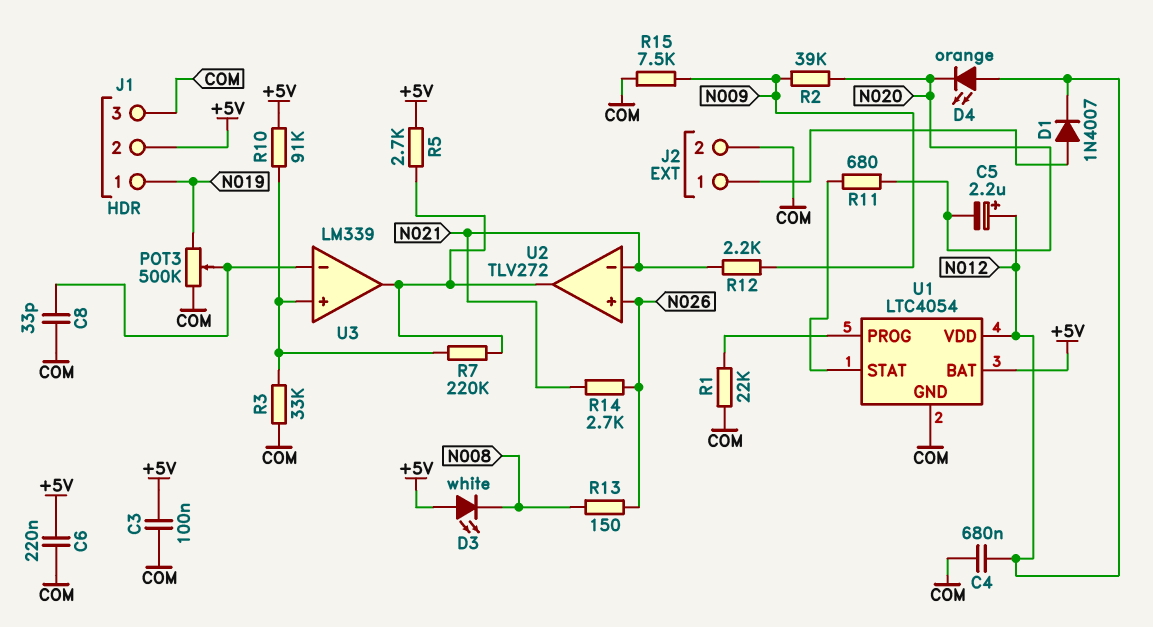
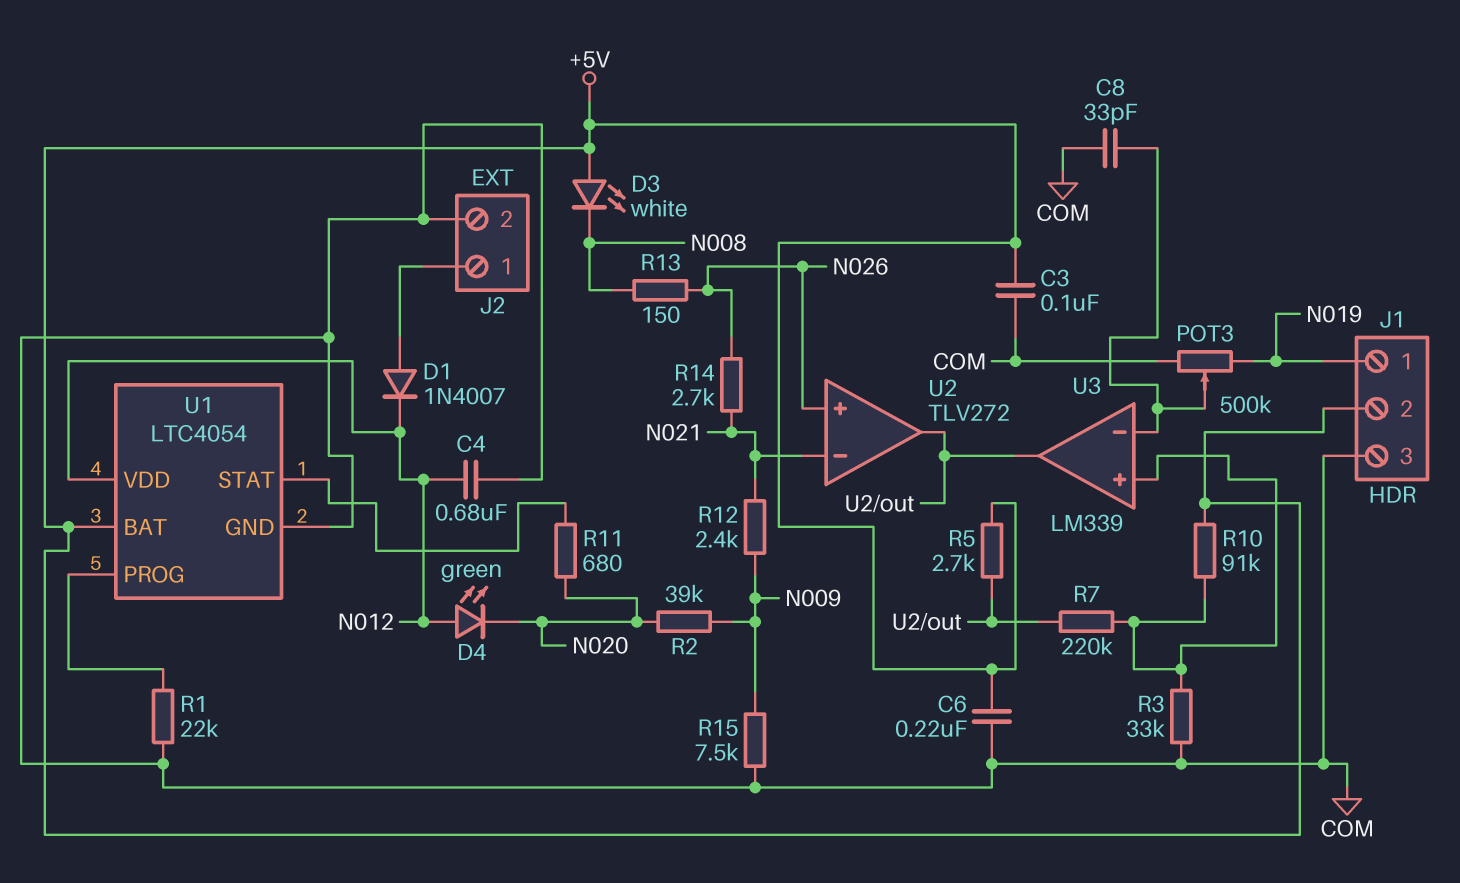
C5: 2.2uF (plus N012, minus N020) -> none
D4: LED orange (A N012, K N020) -> LED green (A N012, K N020)
R12: 2.2k (N009, N021) -> 2.4k (N009, N021)

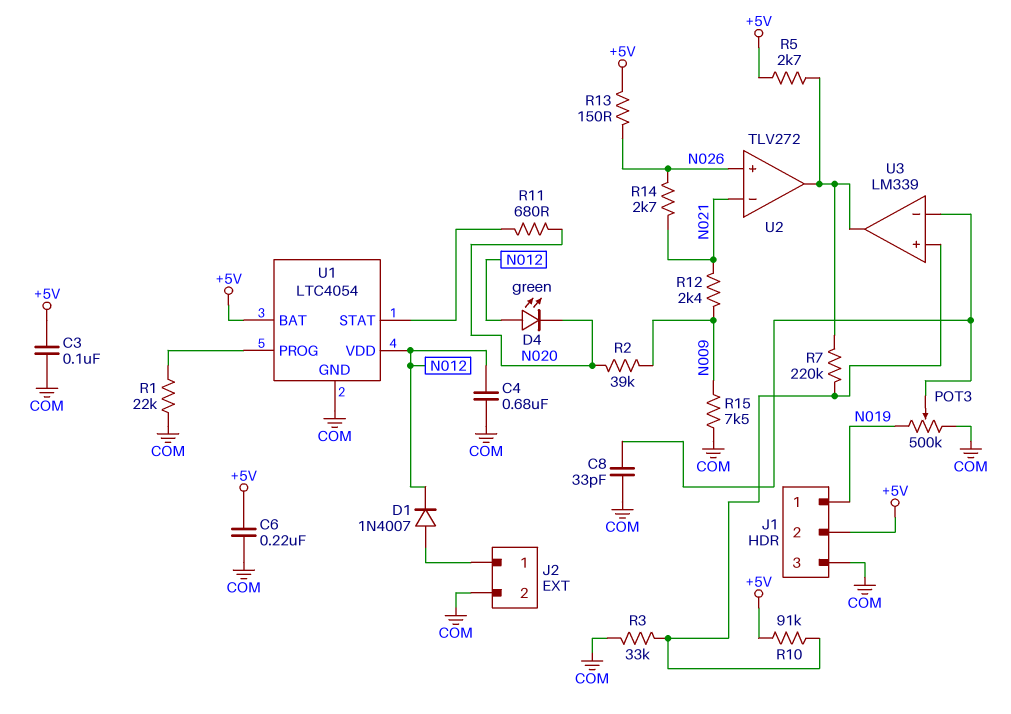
D3: LED white (A +5V, K N008) -> none
R13: 150 (N008, N026) -> 150 (+5V, N026)

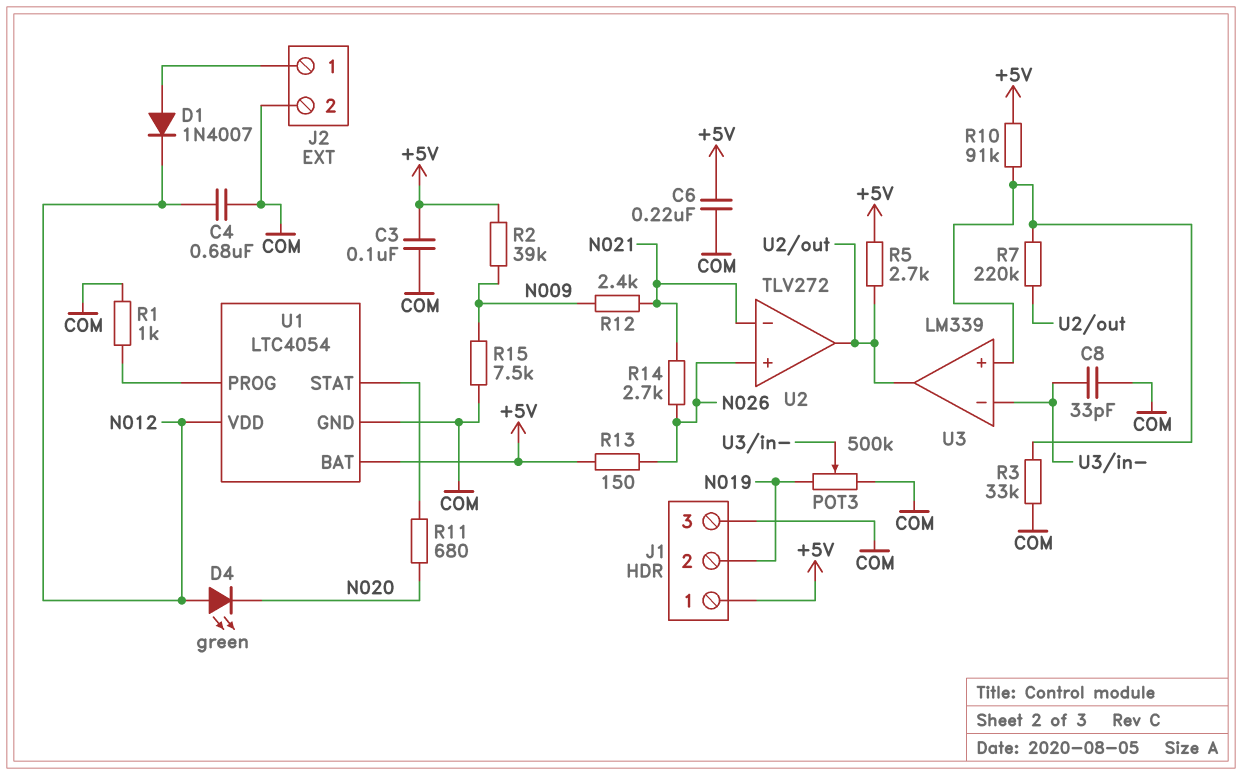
J1 pin 1: N019 -> +5V
J1 pin 2: +5V -> N019
R1: 22k (COM, U1/PROG) -> 1k (COM, U1/PROG)
R2: 39k (N009, N020) -> 39k (+5V, N009)

